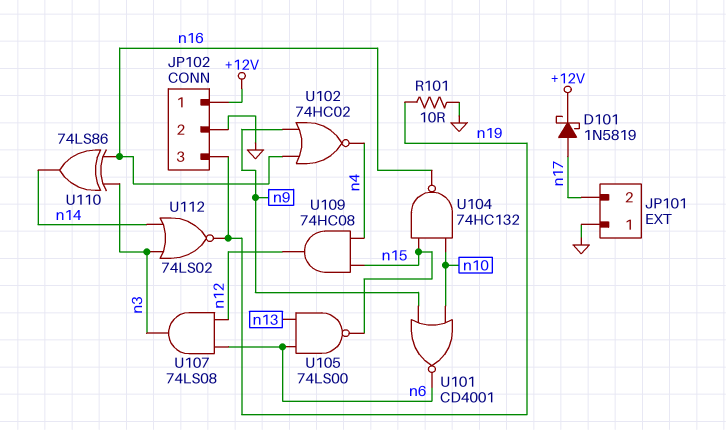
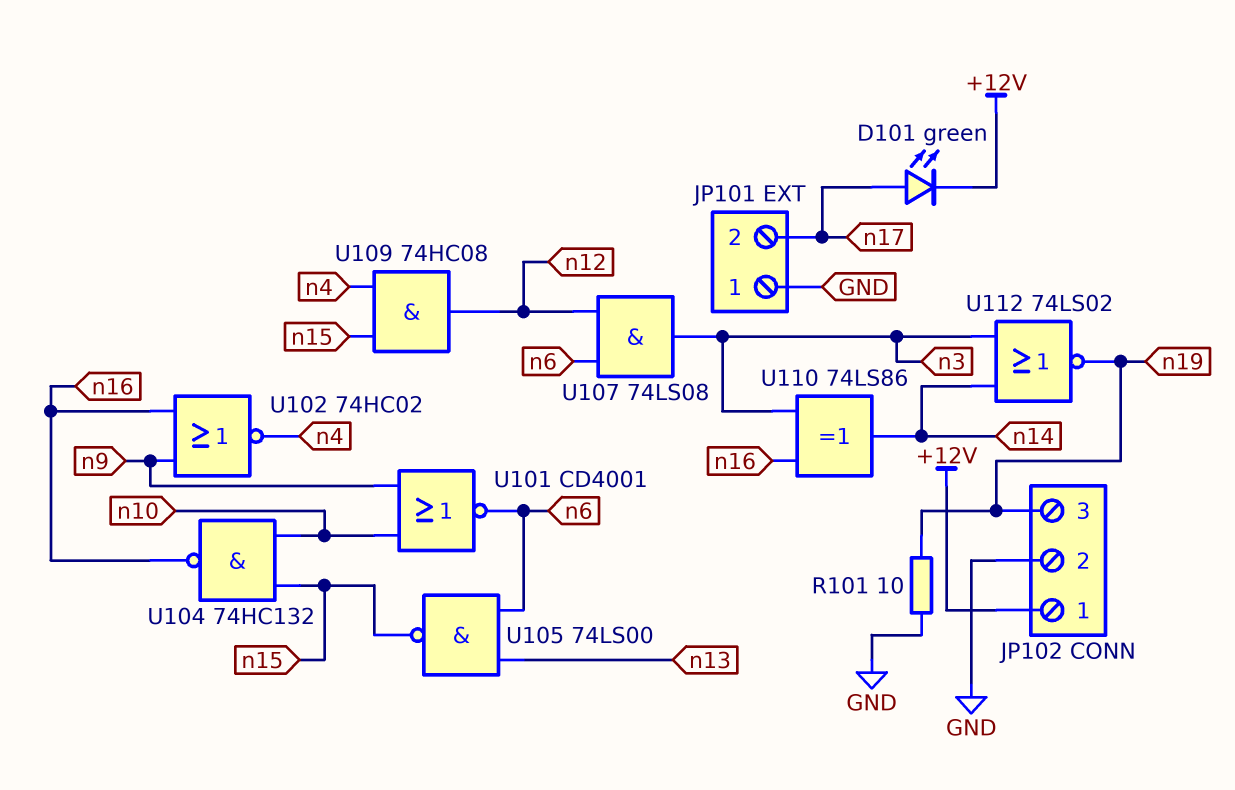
D101: schottky 1N5819 (A n17, K +12V) -> LED green (A n17, K +12V)

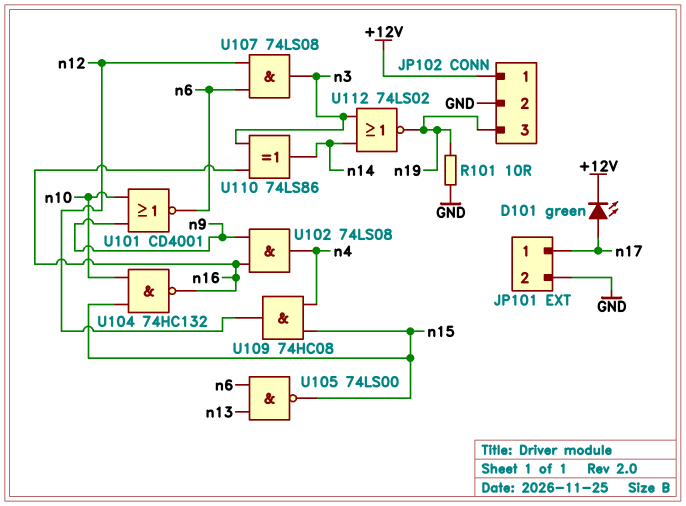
JP101 pin 1: GND -> n17
JP101 pin 2: n17 -> GND
U102: NOR 74HC02 (in n9, in n16, out n4) -> AND 74LS08 (in n9, in n16, out n4)

